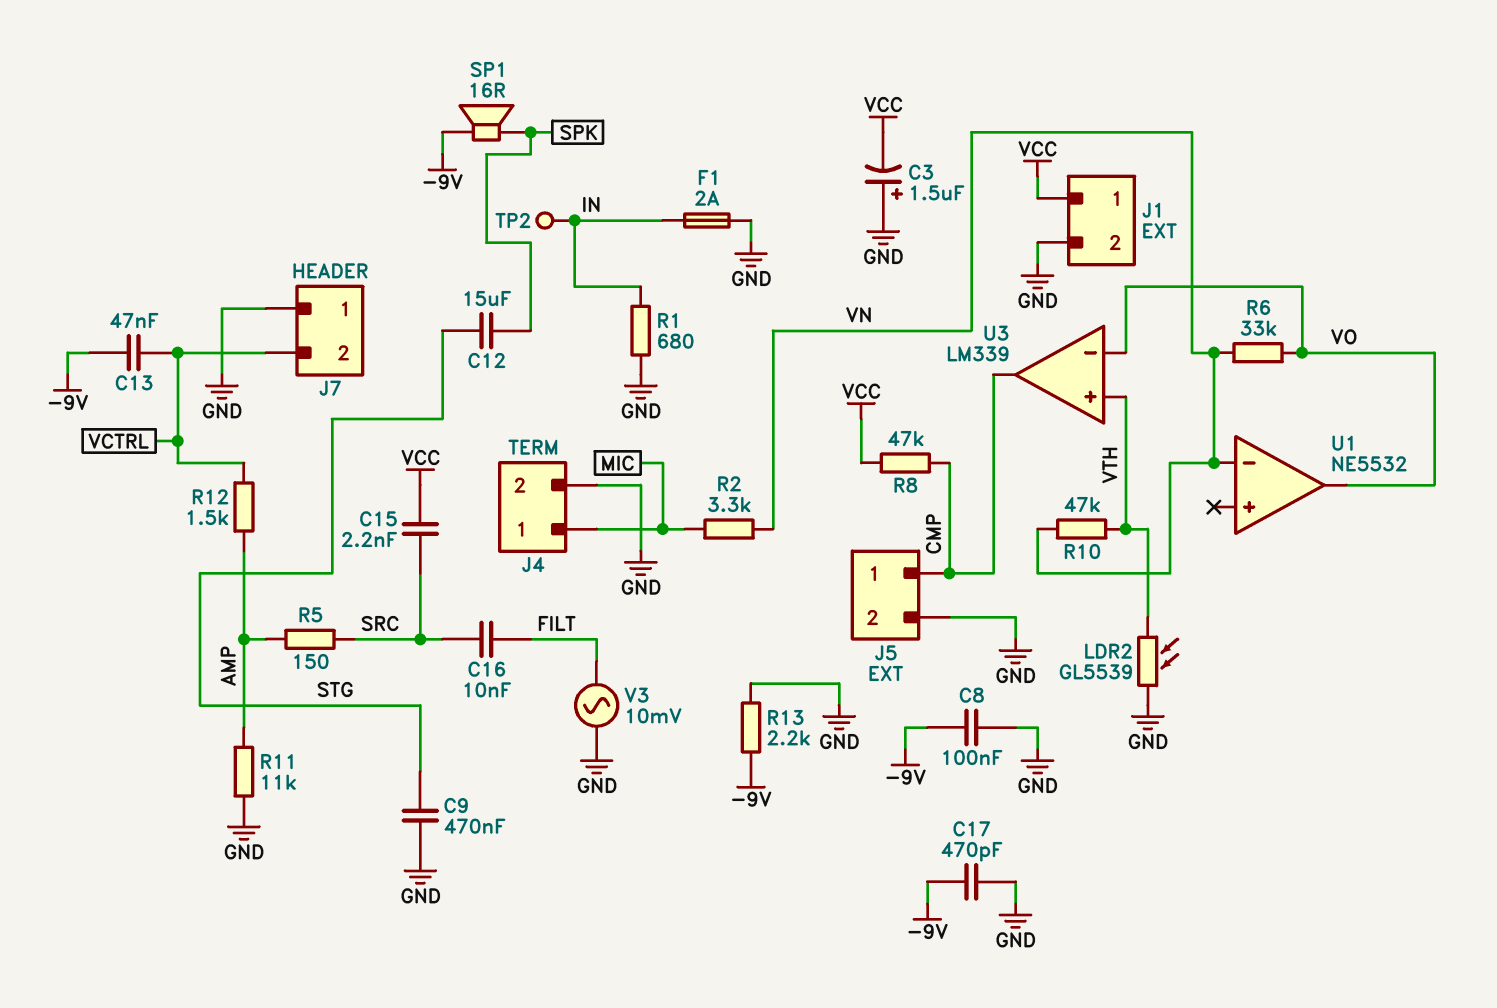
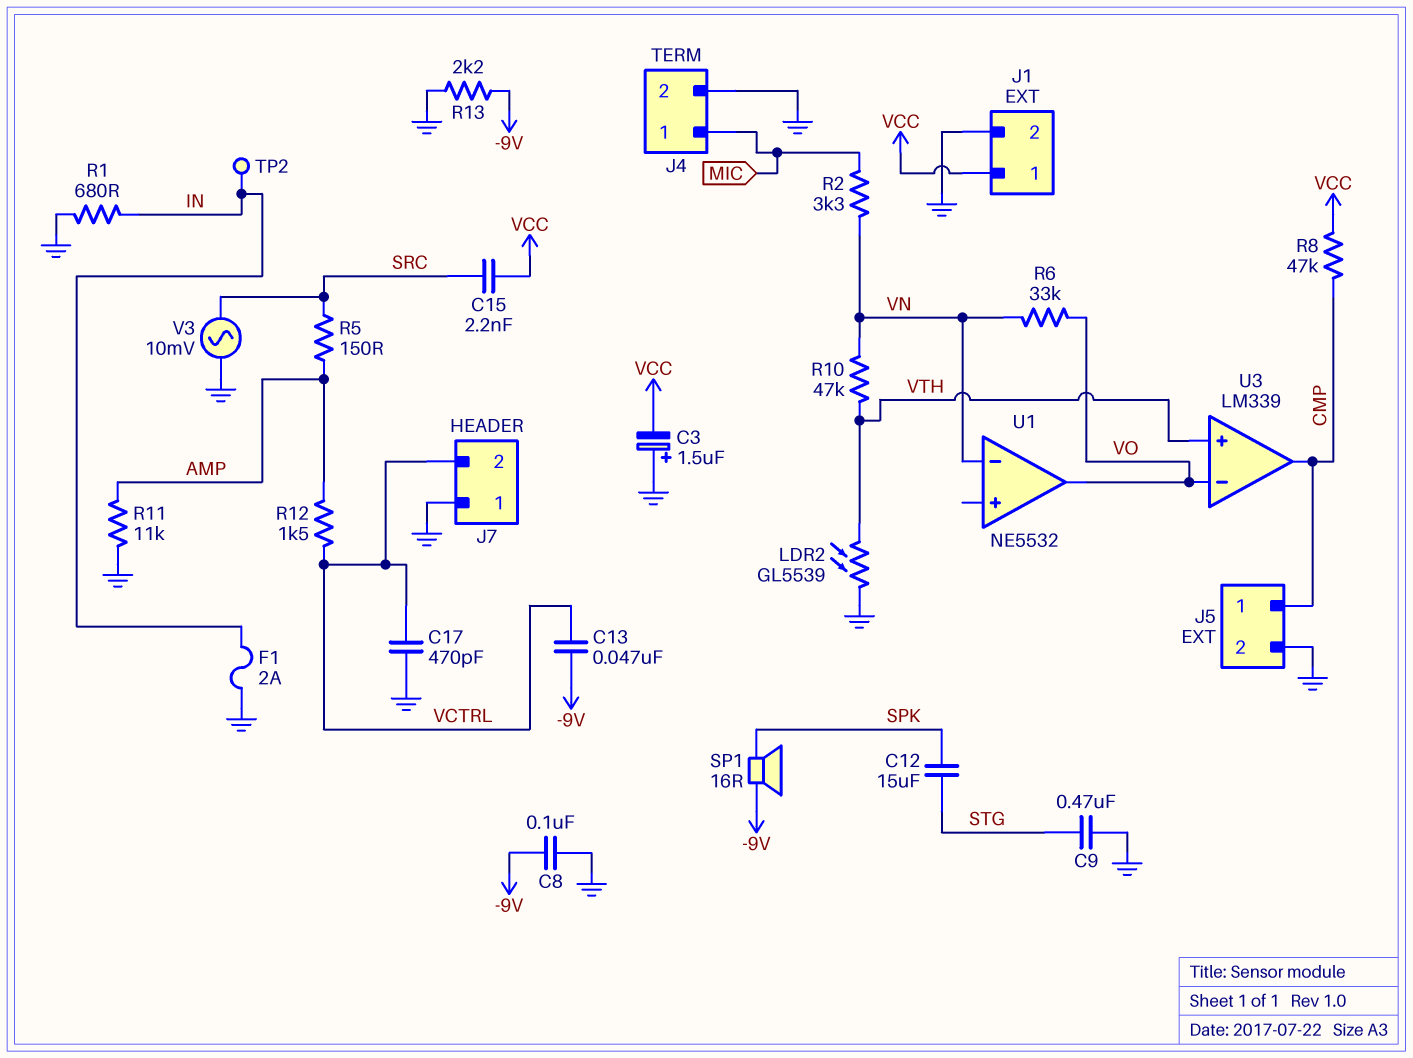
C16: 10nF (FILT, SRC) -> none
C17: 470pF (-9V, GND) -> 470pF (GND, VCTRL)
V3: AC 10mV (FILT, GND) -> AC 10mV (GND, SRC)

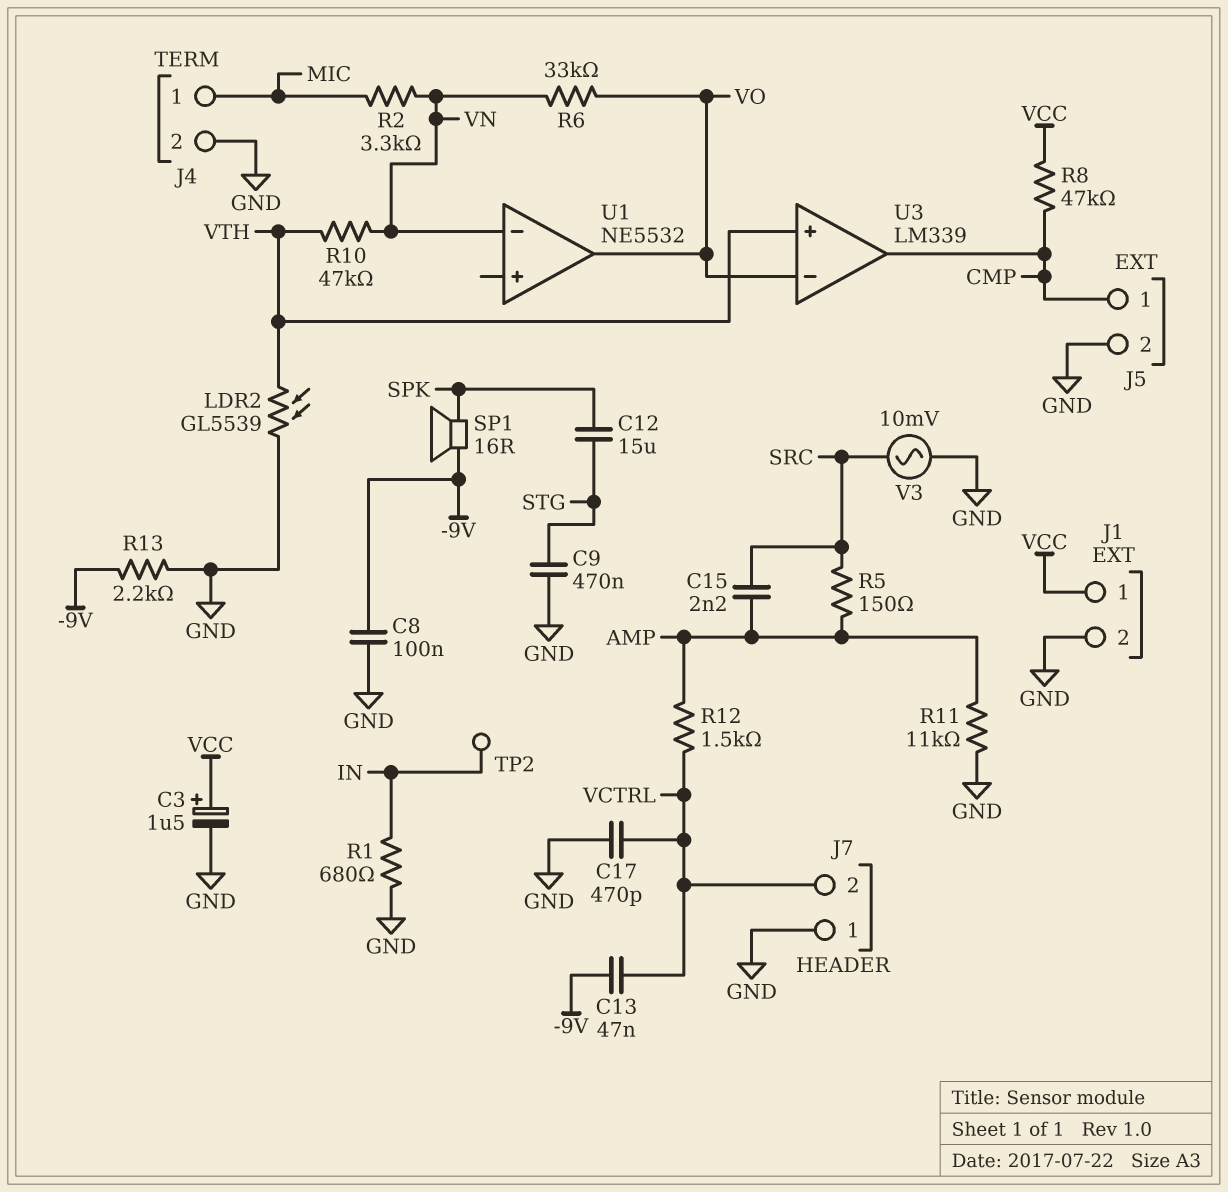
C3: 1.5uF (plus GND, minus VCC) -> 1.5uF (plus VCC, minus GND)
C15: 2.2nF (SRC, VCC) -> 2.2nF (AMP, SRC)
F1: 2A (GND, IN) -> none

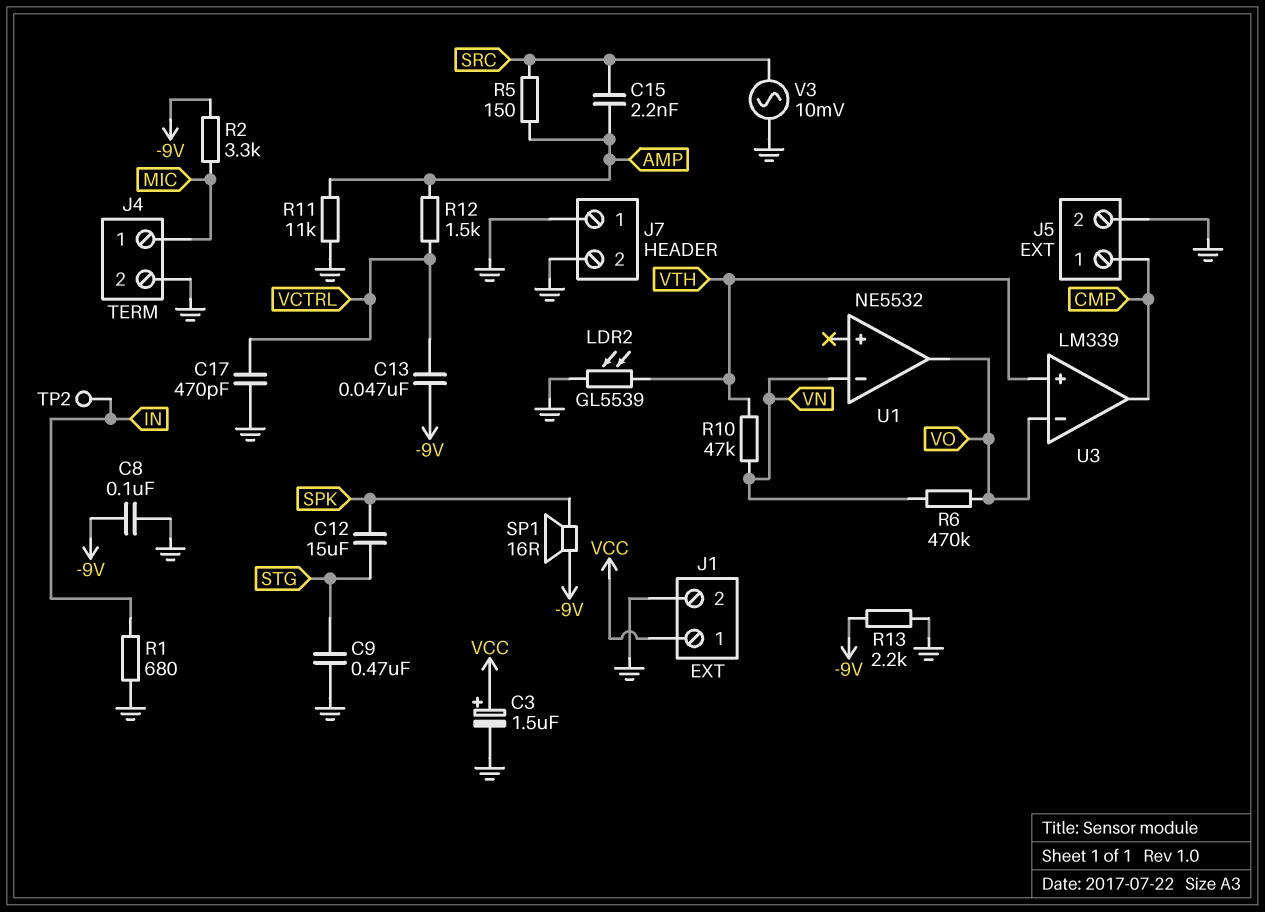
J7 pin 2: VCTRL -> GND
R2: 3.3k (MIC, VN) -> 3.3k (-9V, MIC)
R6: 33k (VN, VO) -> 470k (VN, VO)
R8: 47k (CMP, VCC) -> none

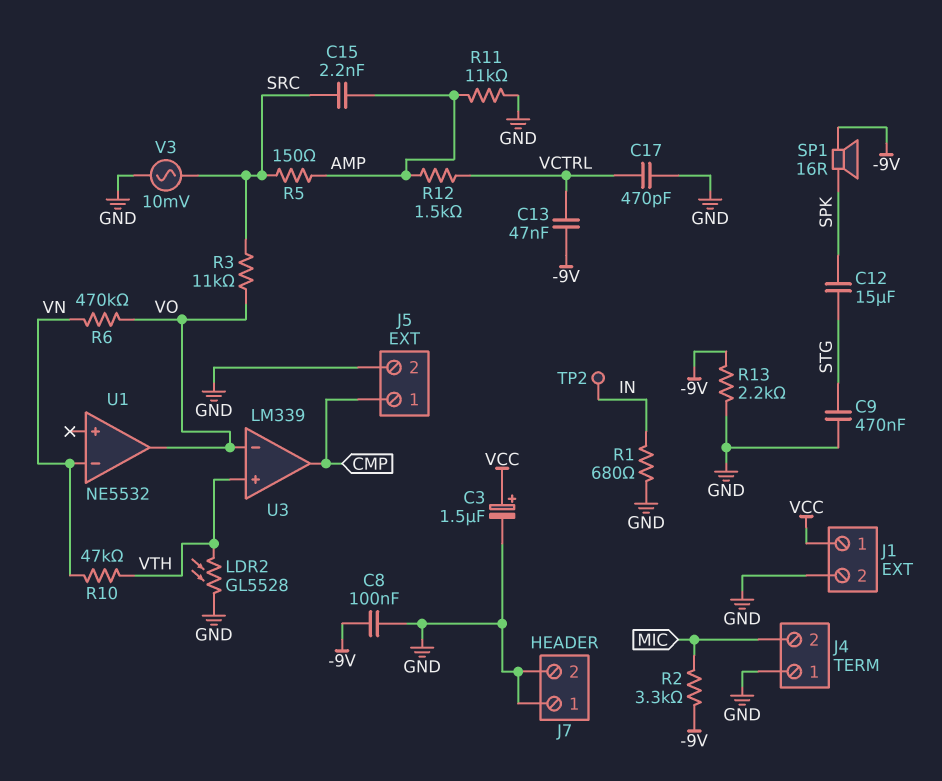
J4 pin 1: MIC -> GND
J4 pin 2: GND -> MIC
LDR2: GL5539 (GND, VTH) -> GL5528 (GND, VTH)
R3: none -> 11k (SRC, VO)

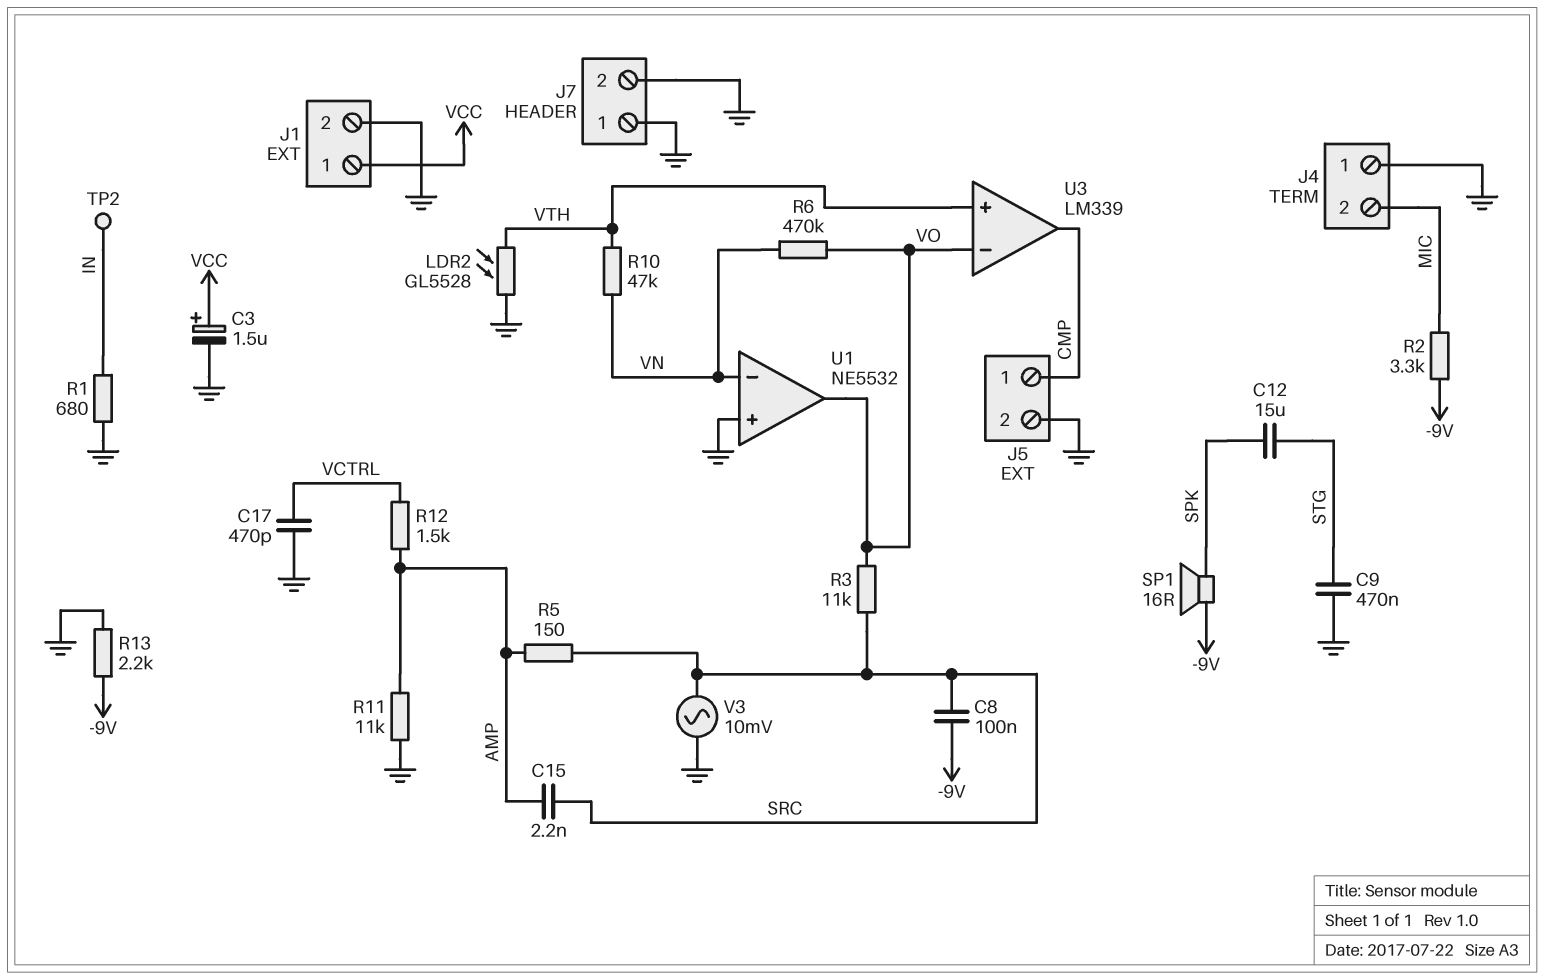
C8: 100nF (-9V, GND) -> 100nF (-9V, SRC)
C13: 47nF (-9V, VCTRL) -> none
U1 pin in+: none -> GND

